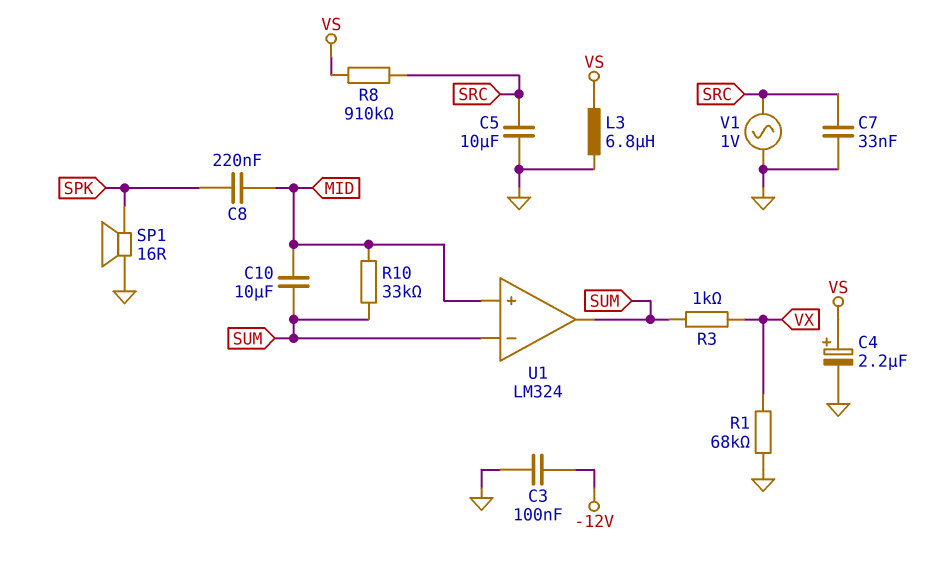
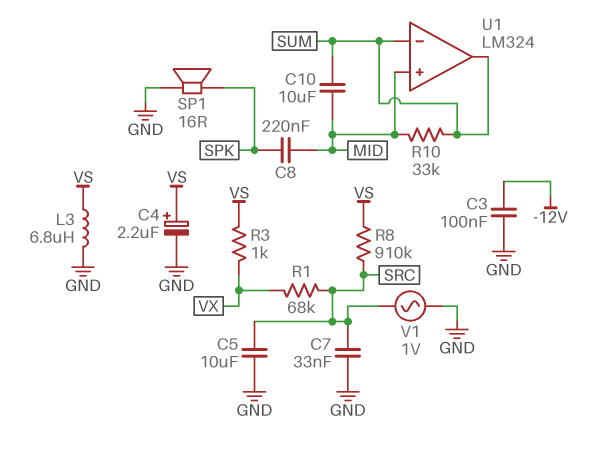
R1: 68k (GND, VX) -> 68k (SRC, VX)
R3: 1k (SUM, VX) -> 1k (VS, VX)

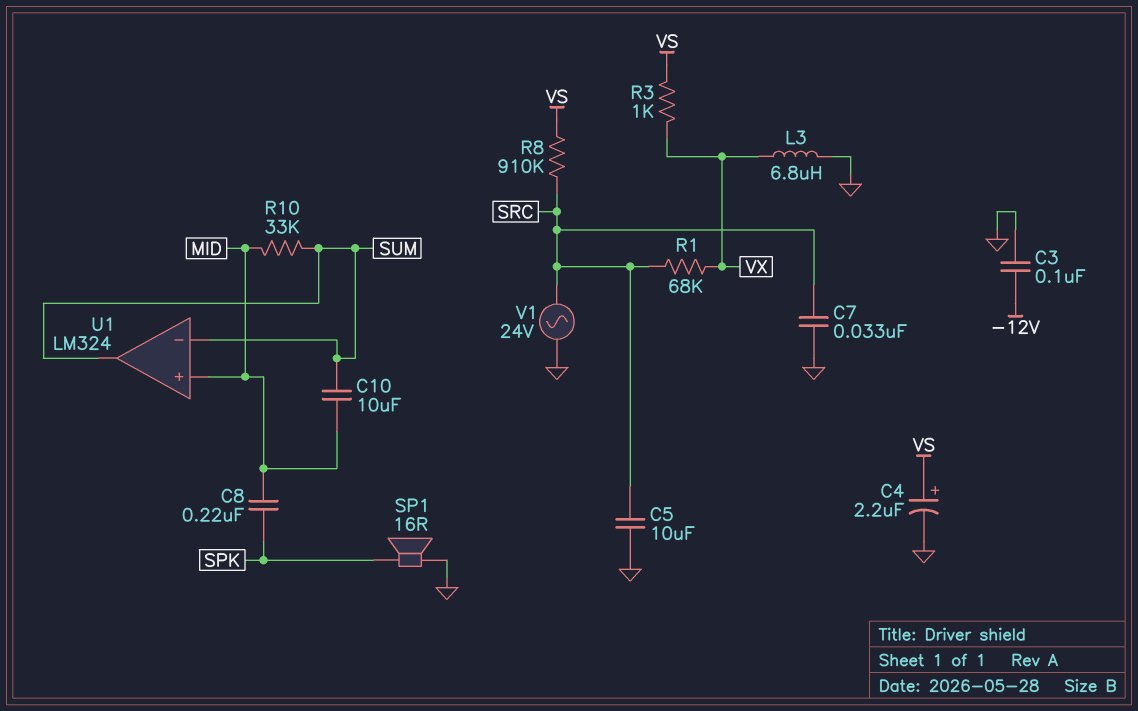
L3: 6.8uH (GND, VS) -> 6.8uH (GND, VX)
V1: AC 1V (GND, SRC) -> AC 24V (GND, SRC)

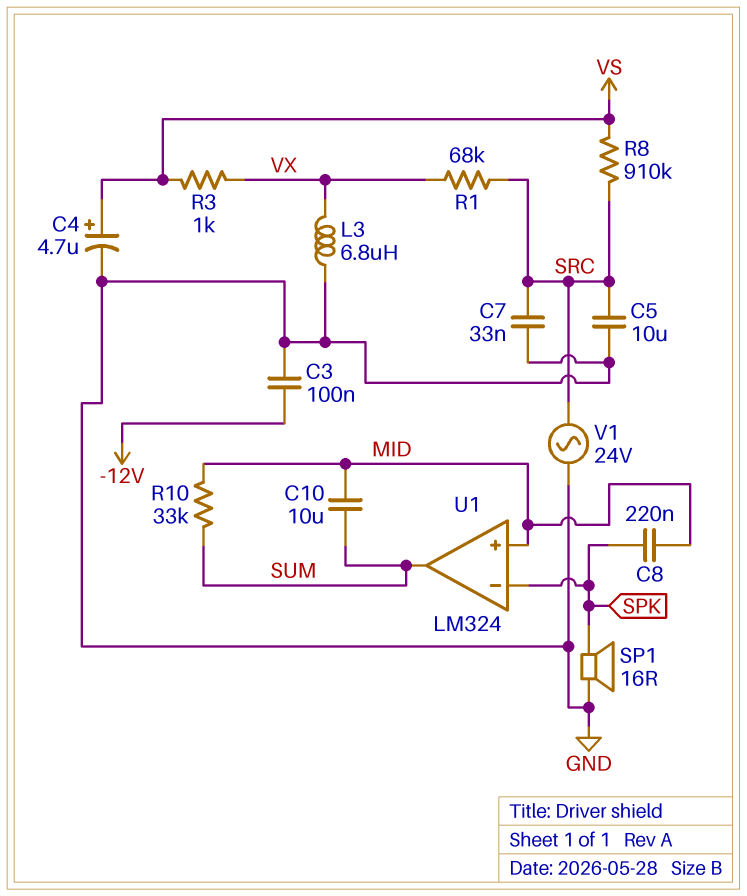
C4: 2.2uF (plus VS, minus GND) -> 4.7uF (plus VS, minus GND)
U1 pin in-: SUM -> SPK

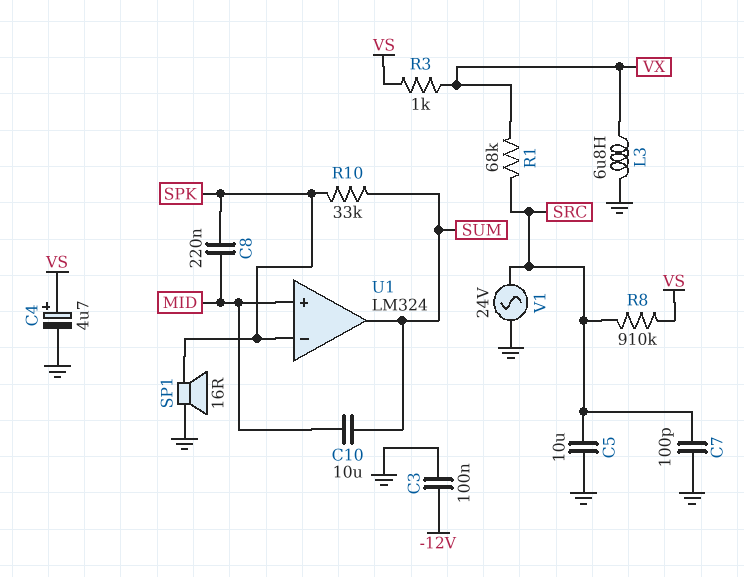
C7: 33nF (GND, SRC) -> 100pF (GND, SRC)
R10: 33k (MID, SUM) -> 33k (SPK, SUM)

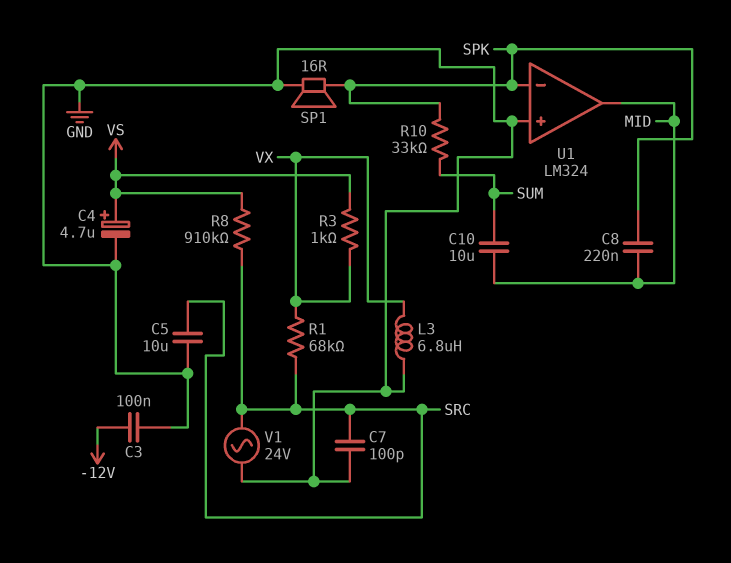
U1 pin in+: MID -> GND
U1 pin out: SUM -> MID

